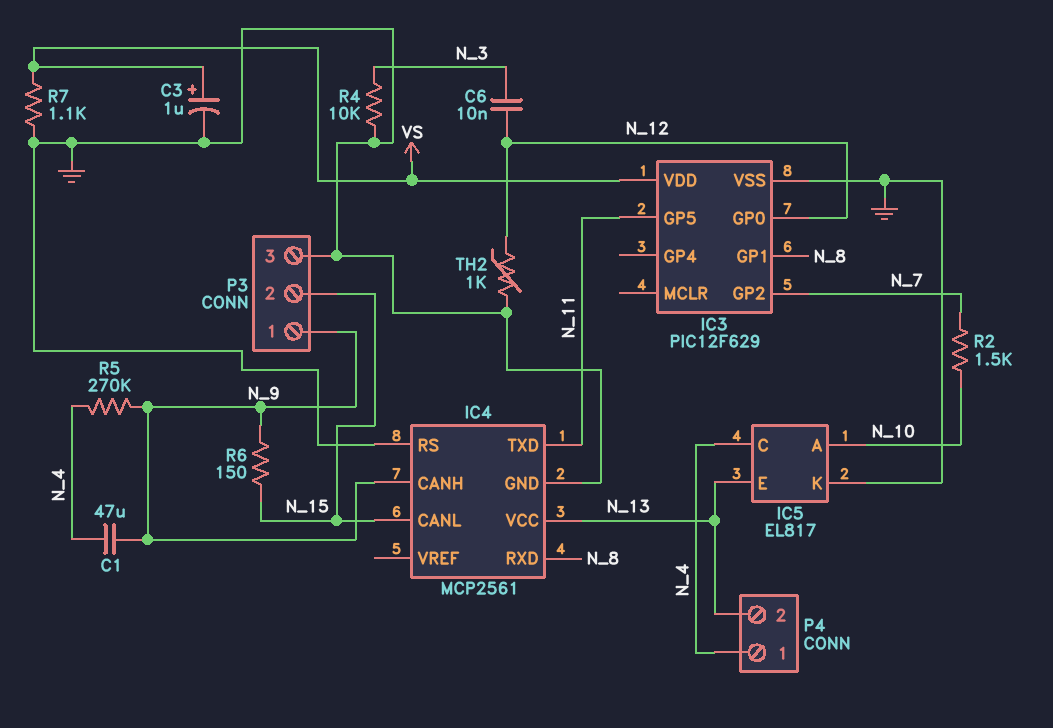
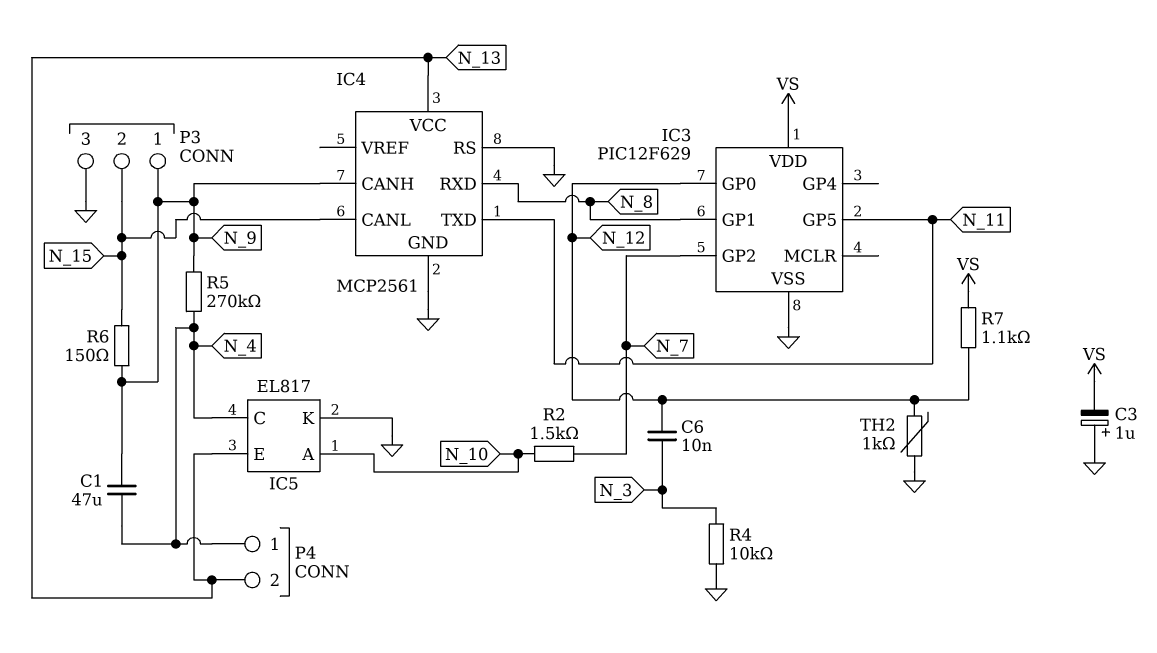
C3: 1uF (plus VS, minus GND) -> 1uF (plus GND, minus VS)
R7: 1.1k (GND, VS) -> 1.1k (N_12, VS)

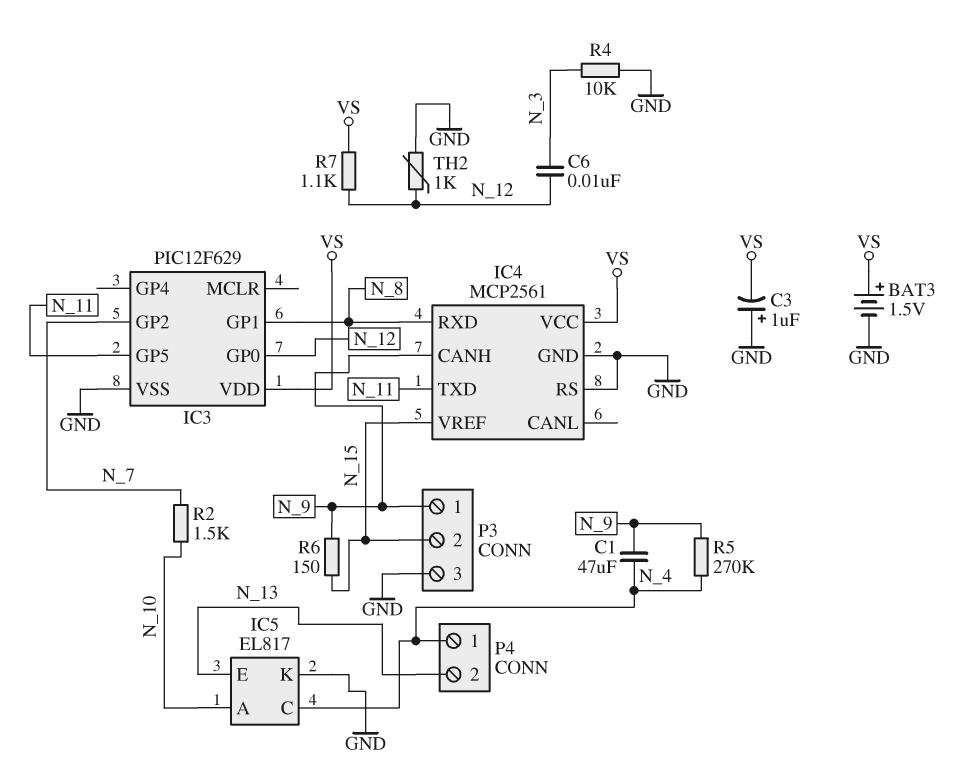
BAT3: none -> 1.5V (plus VS, minus GND)
IC4 pin CANL: N_15 -> none
IC4 pin VCC: N_13 -> VS
IC4 pin VREF: none -> N_15

